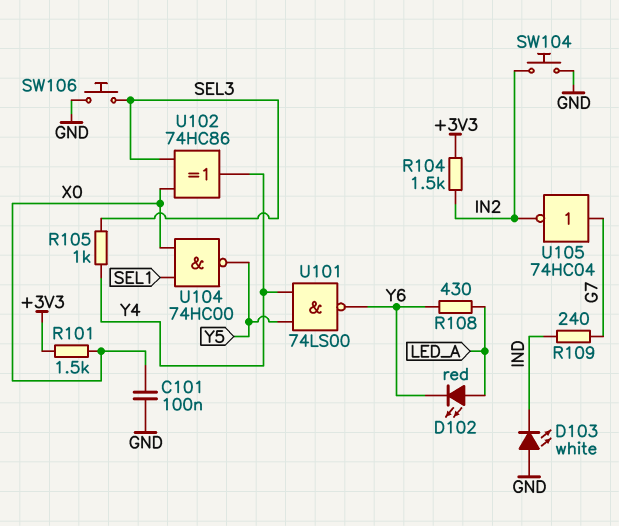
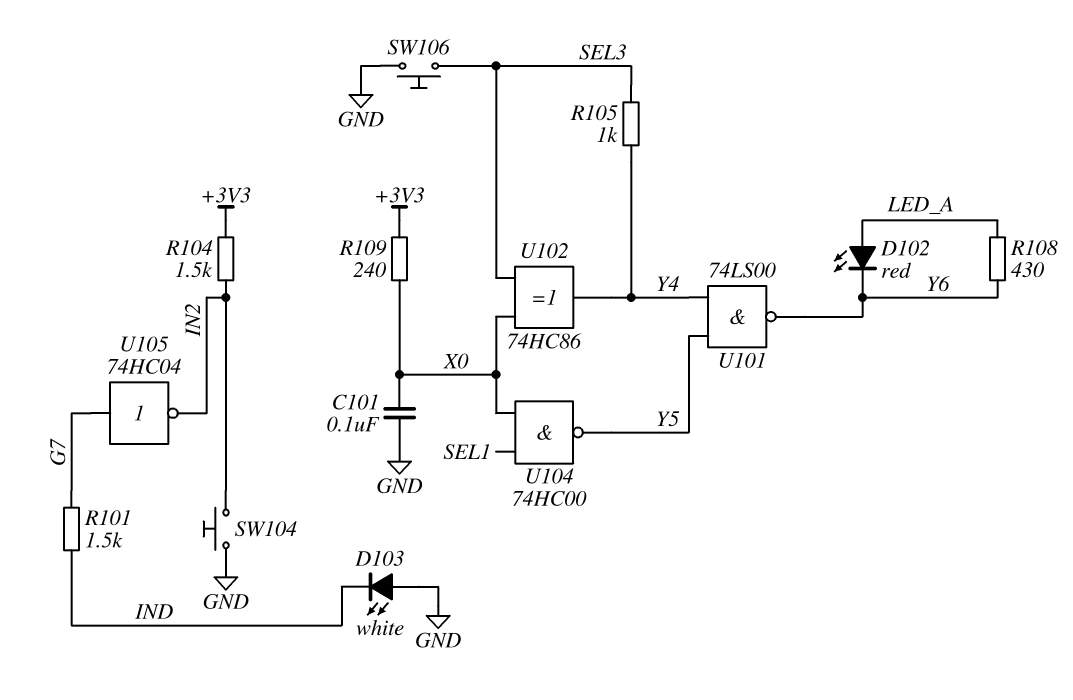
R101: 1.5k (+3V3, X0) -> 1.5k (G7, IND)
R109: 240 (G7, IND) -> 240 (+3V3, X0)

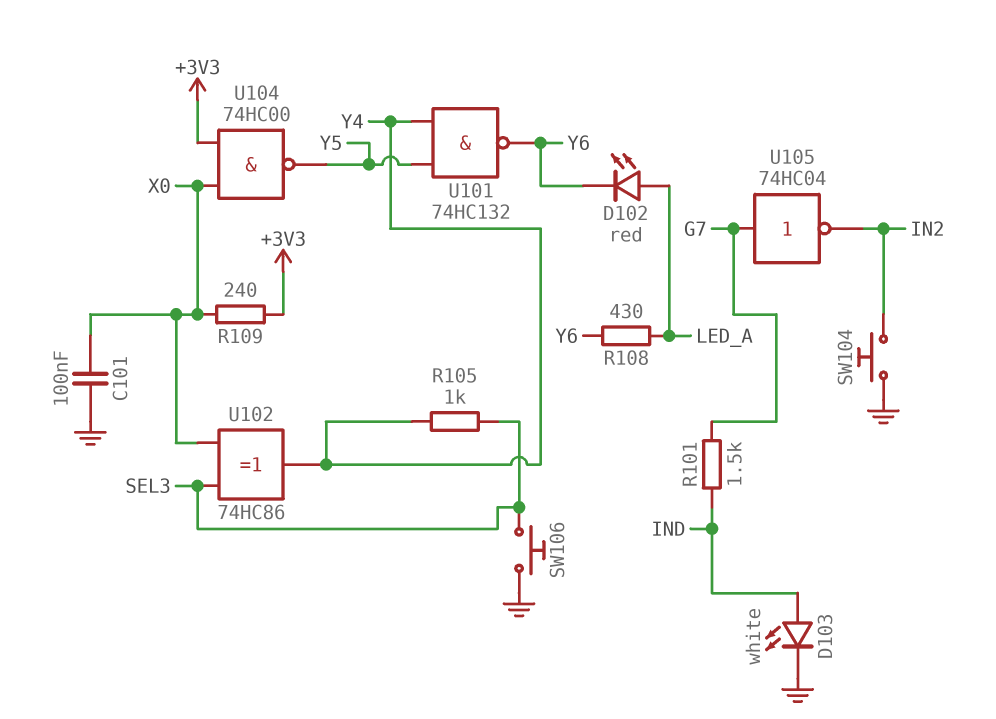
D103: LED white (A GND, K IND) -> LED white (A IND, K GND)
R104: 1.5k (+3V3, IN2) -> none
U101: NAND 74LS00 (in Y4, in Y5, out Y6) -> NAND 74HC132 (in Y4, in Y5, out Y6)
U104: NAND 74HC00 (in SEL1, in X0, out Y5) -> NAND 74HC00 (in +3V3, in X0, out Y5)

